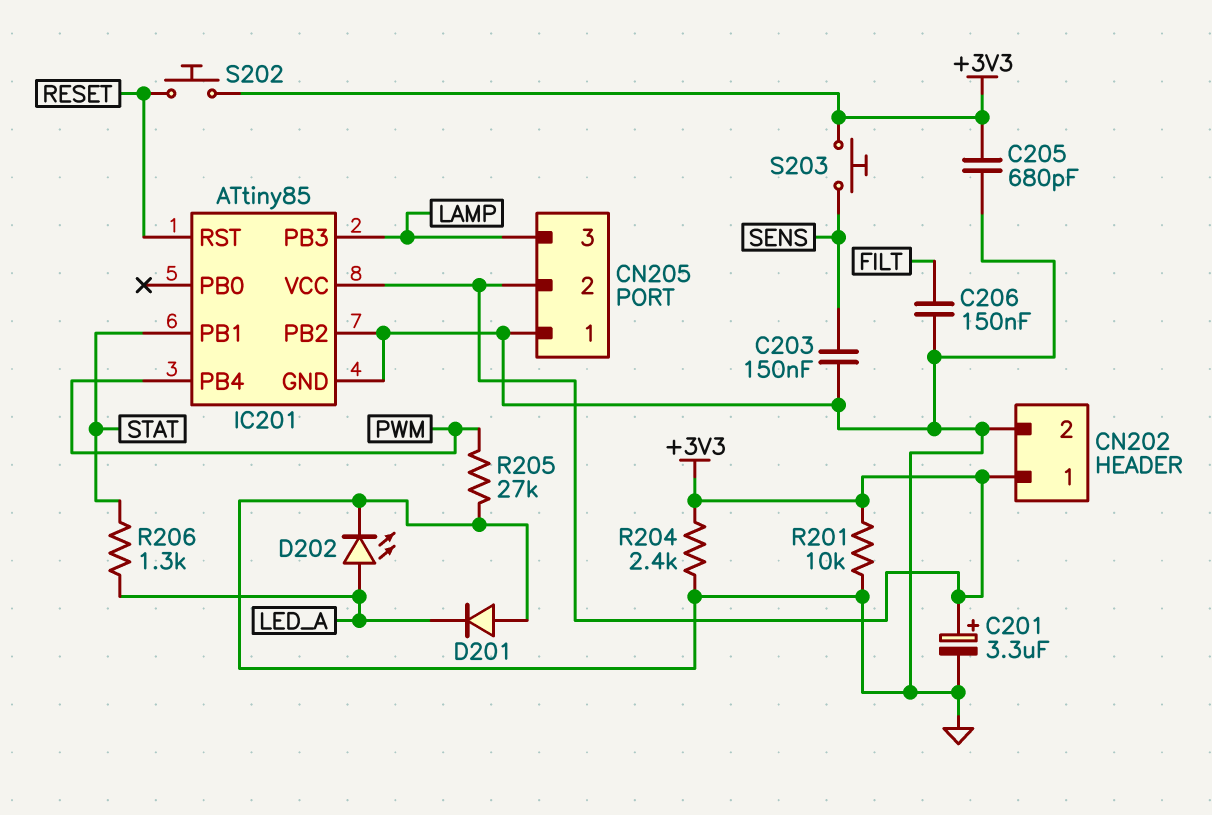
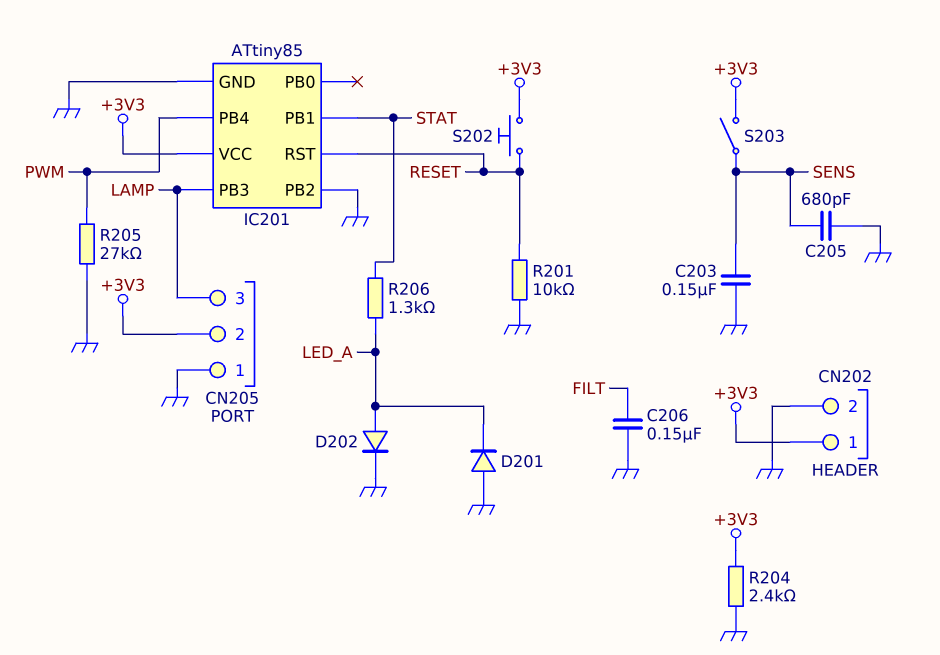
C201: 3.3uF (plus +3V3, minus GND) -> none
C205: 680pF (+3V3, GND) -> 680pF (GND, SENS)
D202: LED (A LED_A, K GND) -> diode (A LED_A, K GND)
R201: 10k (+3V3, GND) -> 10k (GND, RESET)
S203: button (+3V3, SENS) -> switch (+3V3, SENS)

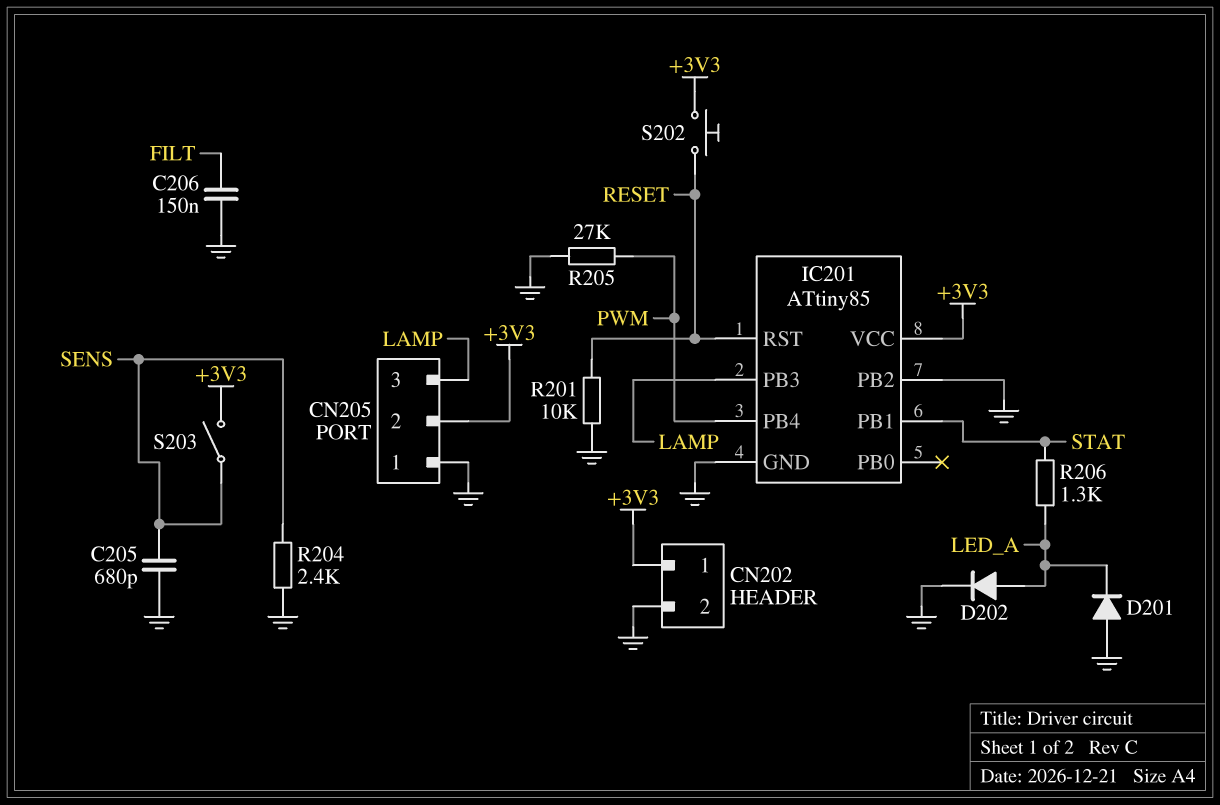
C203: 150nF (GND, SENS) -> none
R204: 2.4k (+3V3, GND) -> 2.4k (GND, SENS)

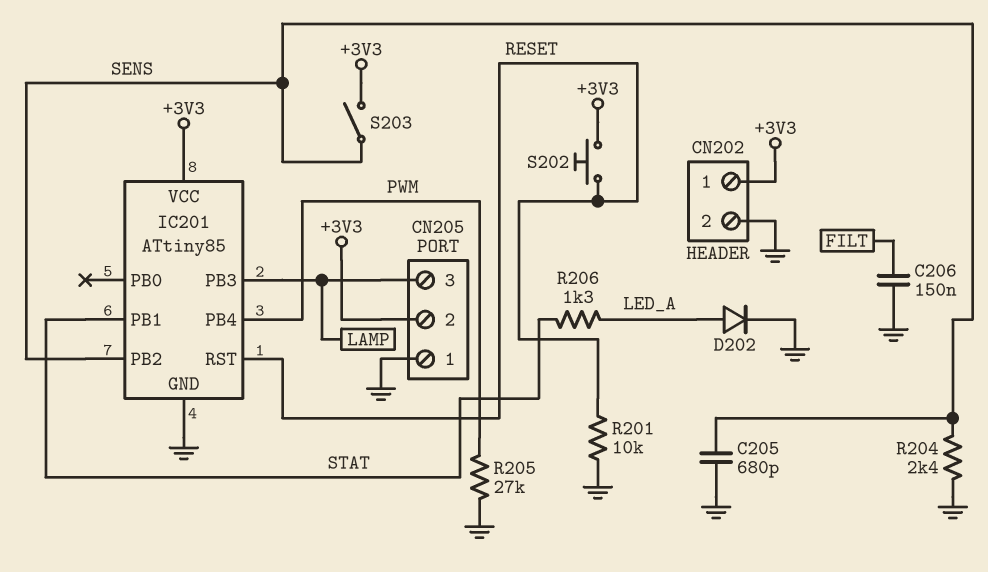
D201: diode (A GND, K LED_A) -> none
IC201 pin PB2: GND -> SENS

